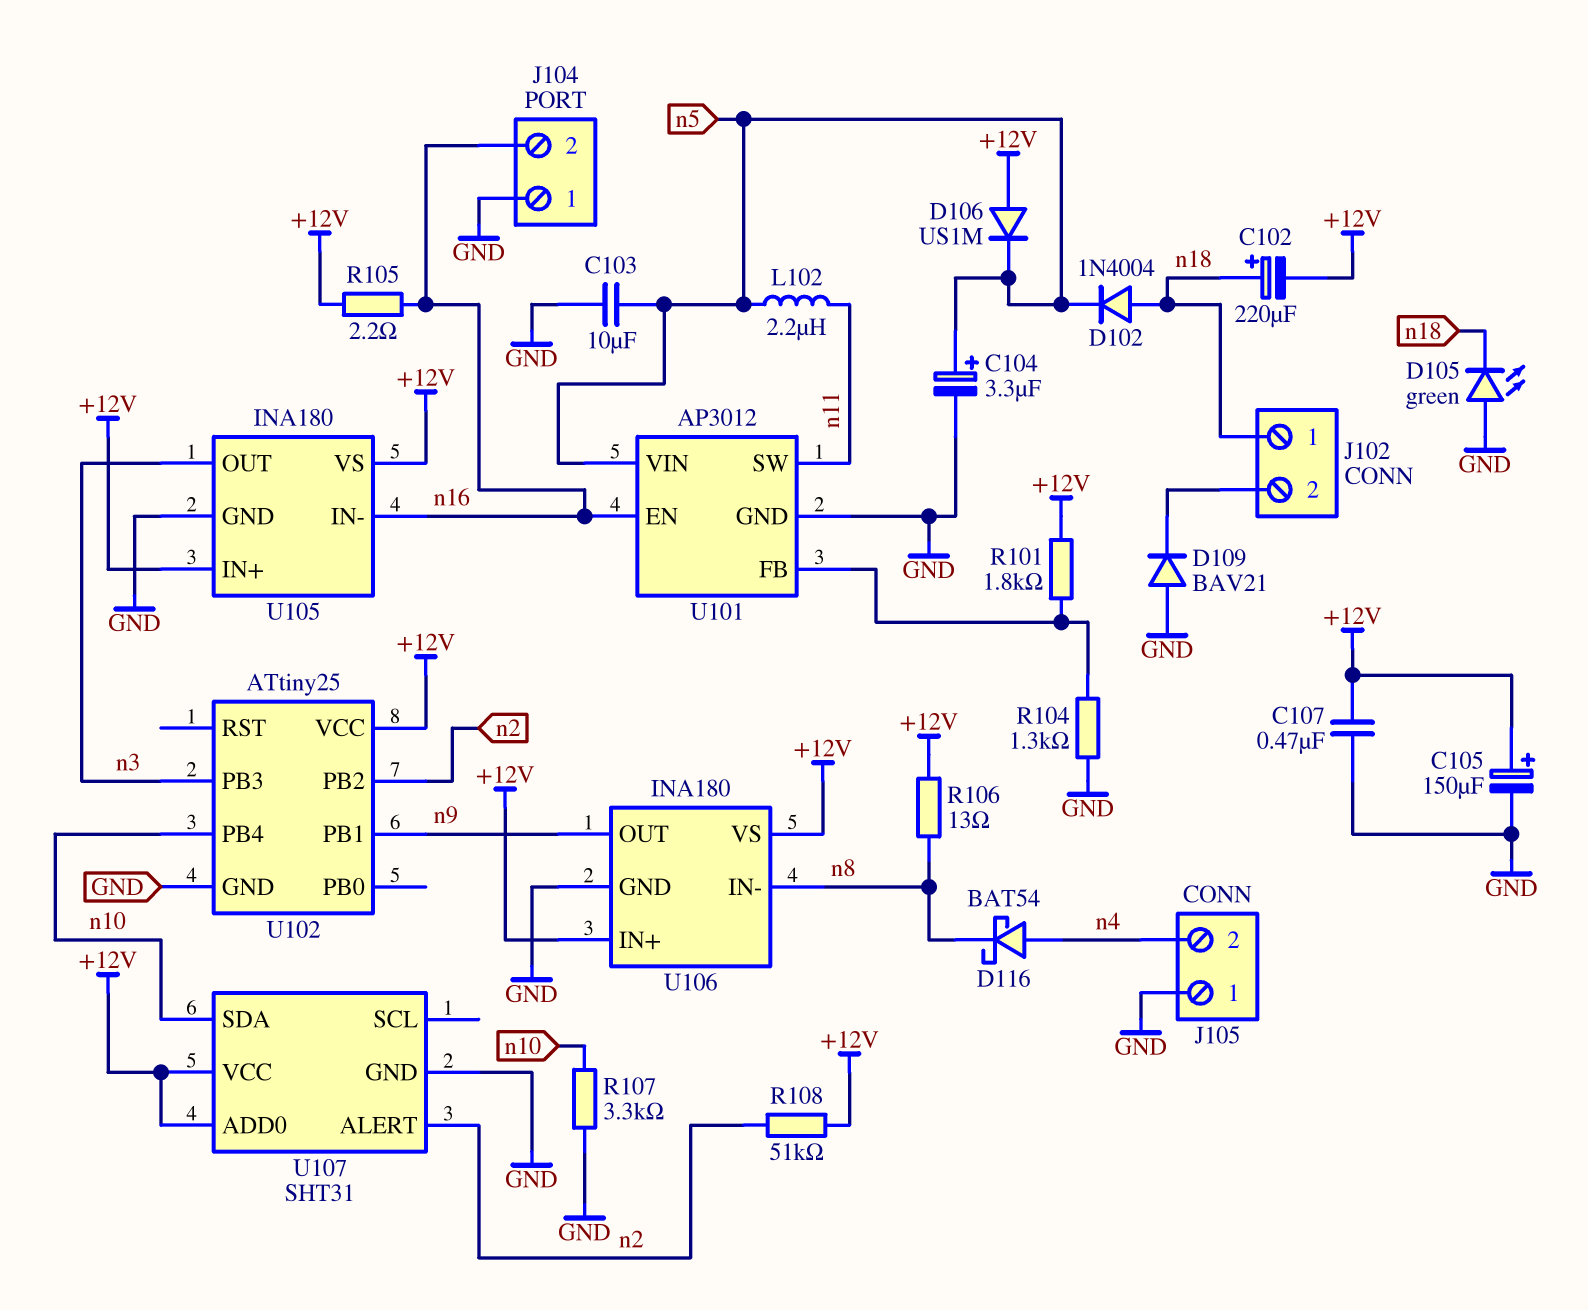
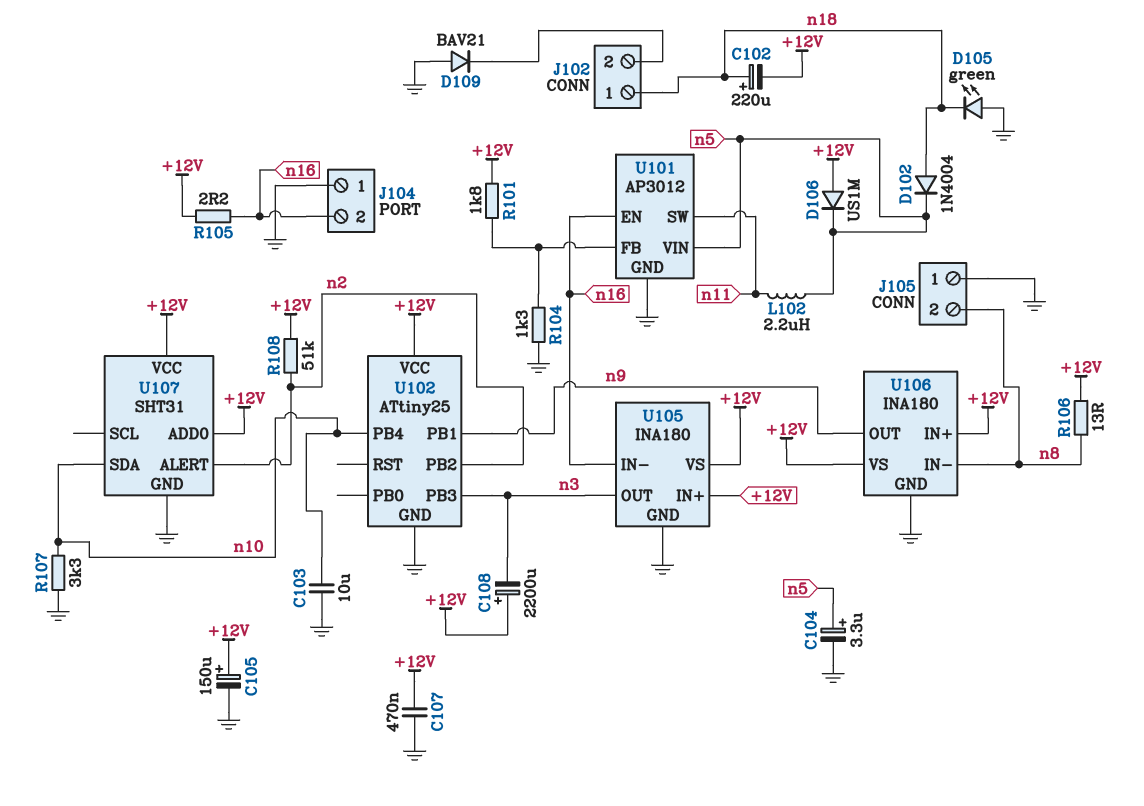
C103: 10uF (GND, n5) -> 10uF (GND, n10)
C108: none -> 2200uF (plus +12V, minus n3)
D116: schottky BAT54 (A n4, K n8) -> none
J105 pin 2: n4 -> n8

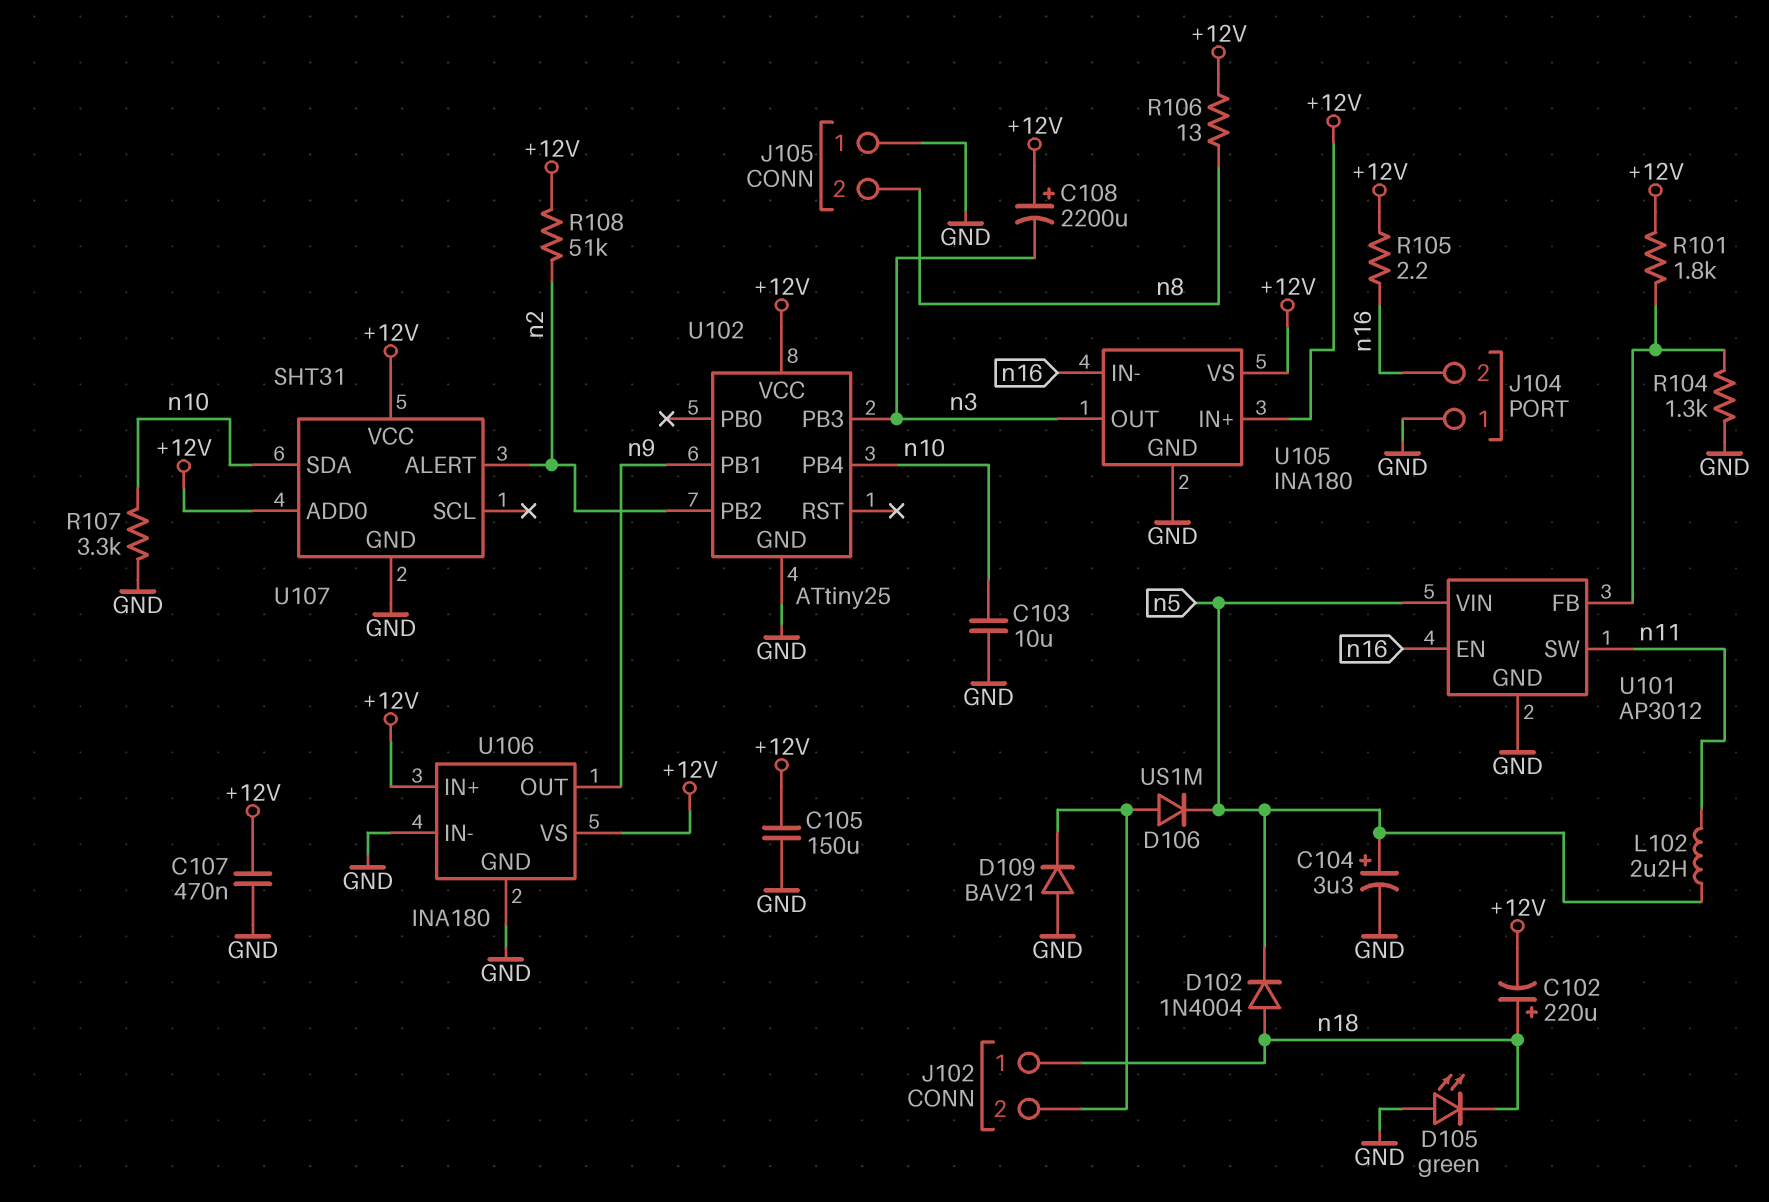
C105: 150uF (plus +12V, minus GND) -> 150uF (+12V, GND)
D106: diode US1M (A +12V, K n5) -> diode US1M (A J102/2, K n5)
U106 pin IN-: n8 -> GND

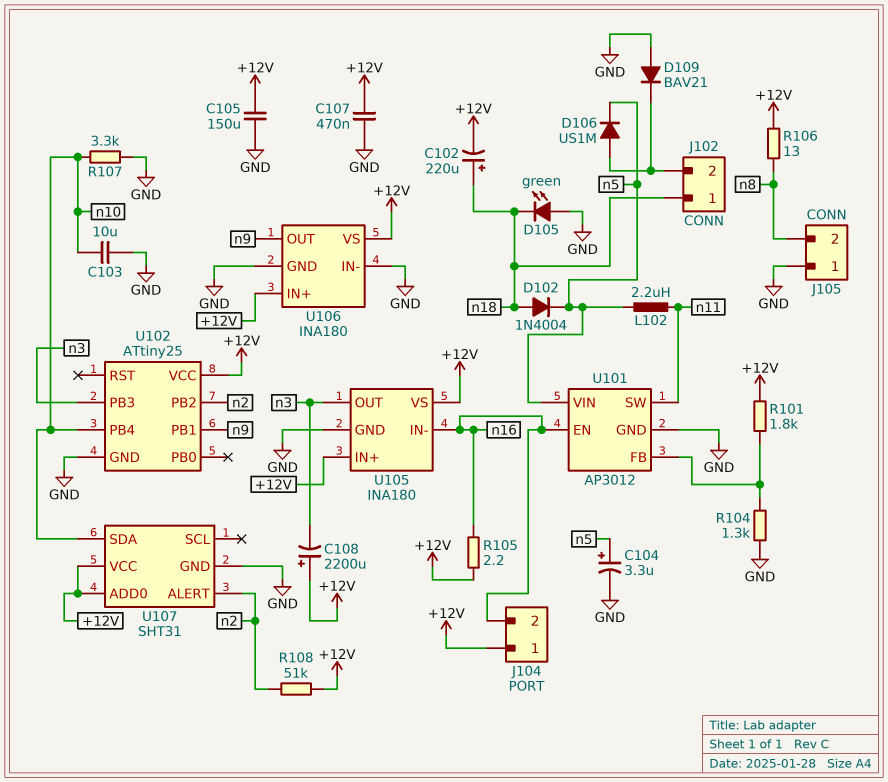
J104 pin 1: GND -> +12V

